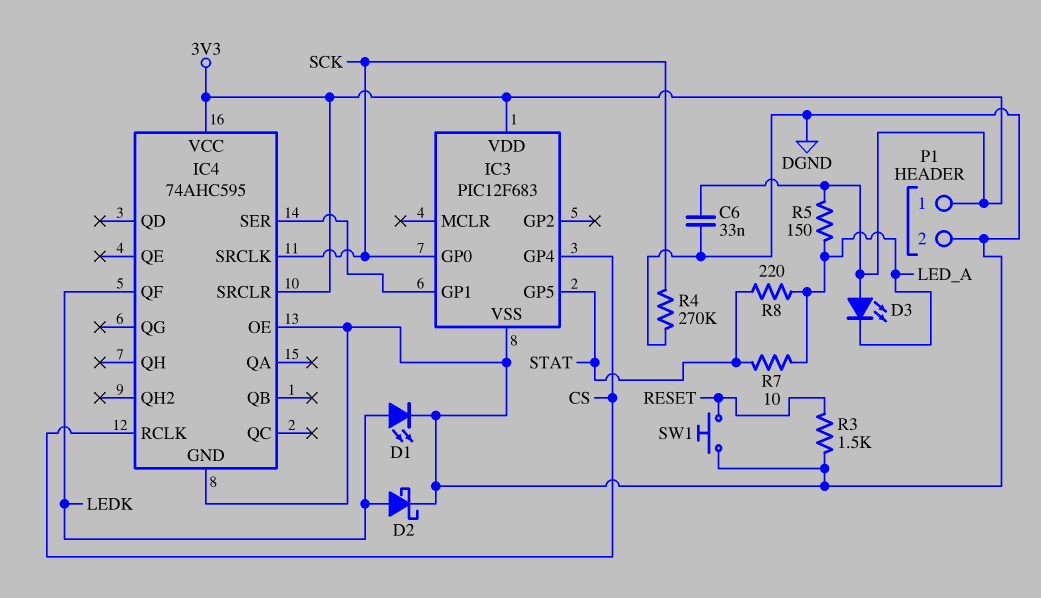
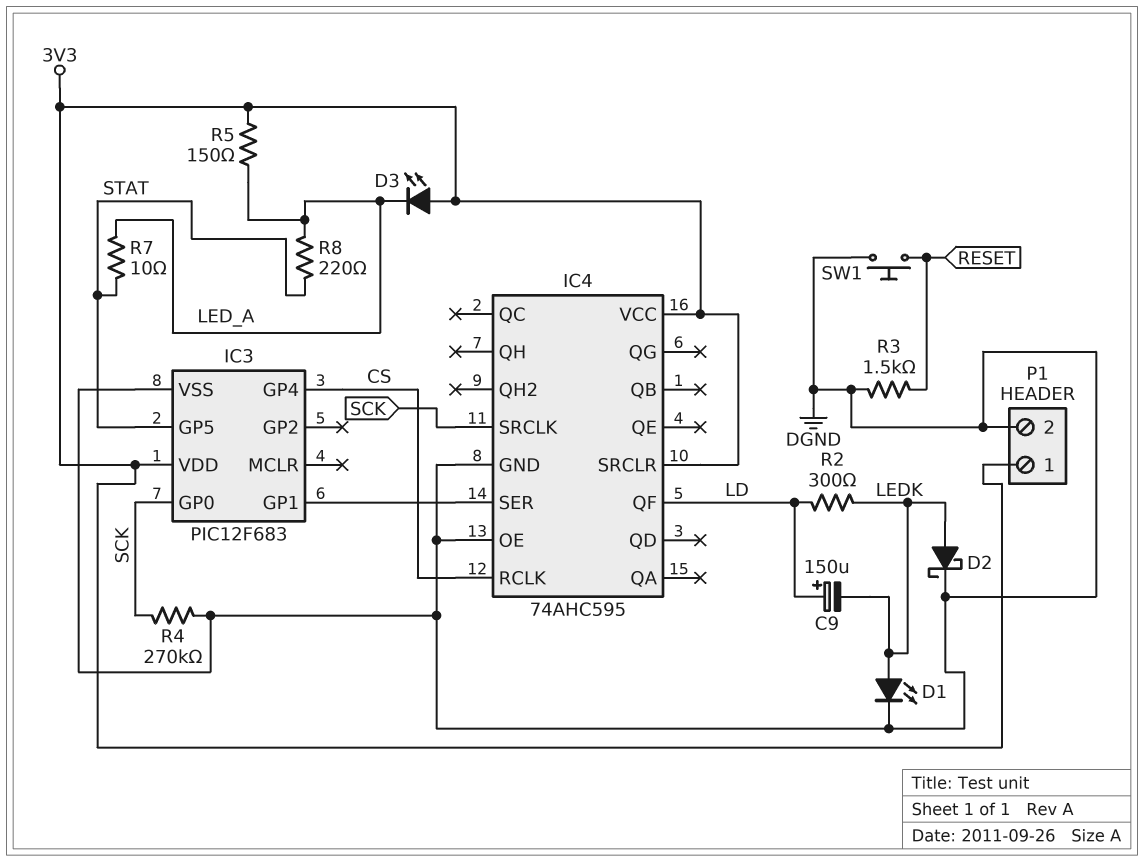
C6: 33nF (3V3, DGND) -> none
C9: none -> 150uF (plus LD, minus LEDK)
IC4 pin QF: LEDK -> LD
R2: none -> 300 (LD, LEDK)

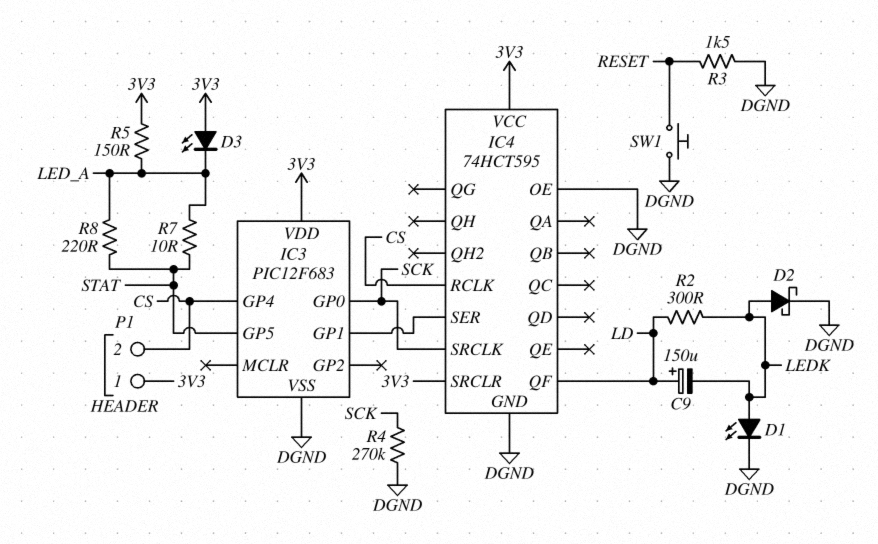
IC4: 74AHC595 -> 74HCT595
P1 pin 2: DGND -> CS

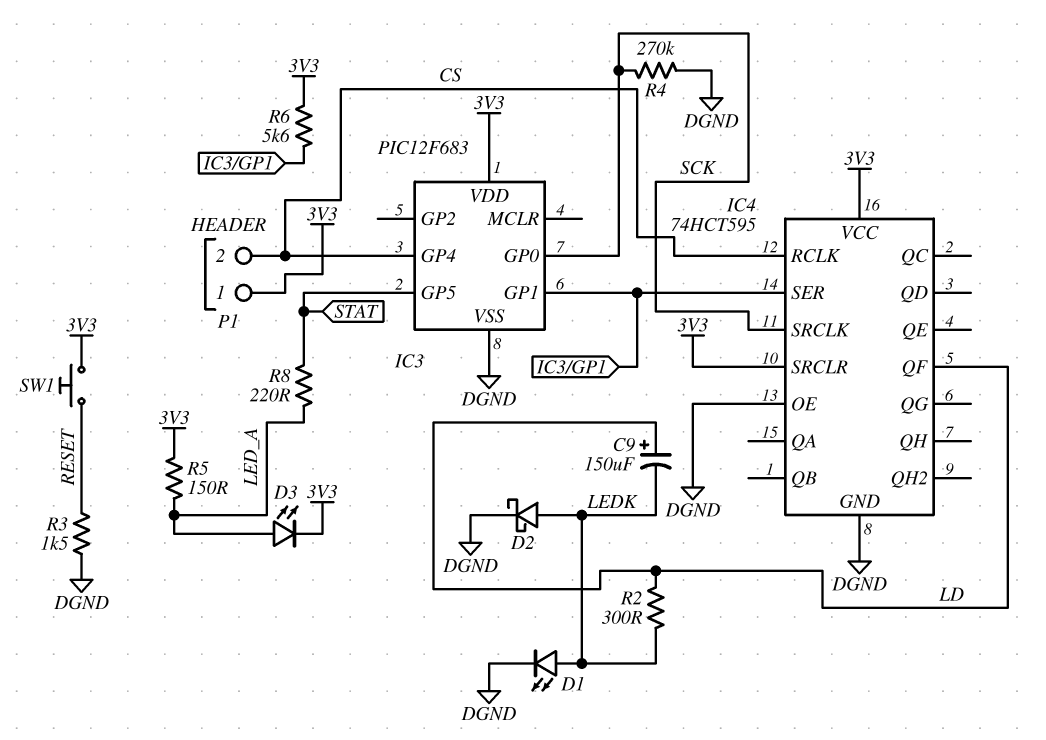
D3: LED (A 3V3, K LED_A) -> LED (A LED_A, K 3V3)
R6: none -> 5.6k (3V3, IC3/GP1)
R7: 10 (LED_A, STAT) -> none
SW1: button (DGND, RESET) -> button (3V3, RESET)

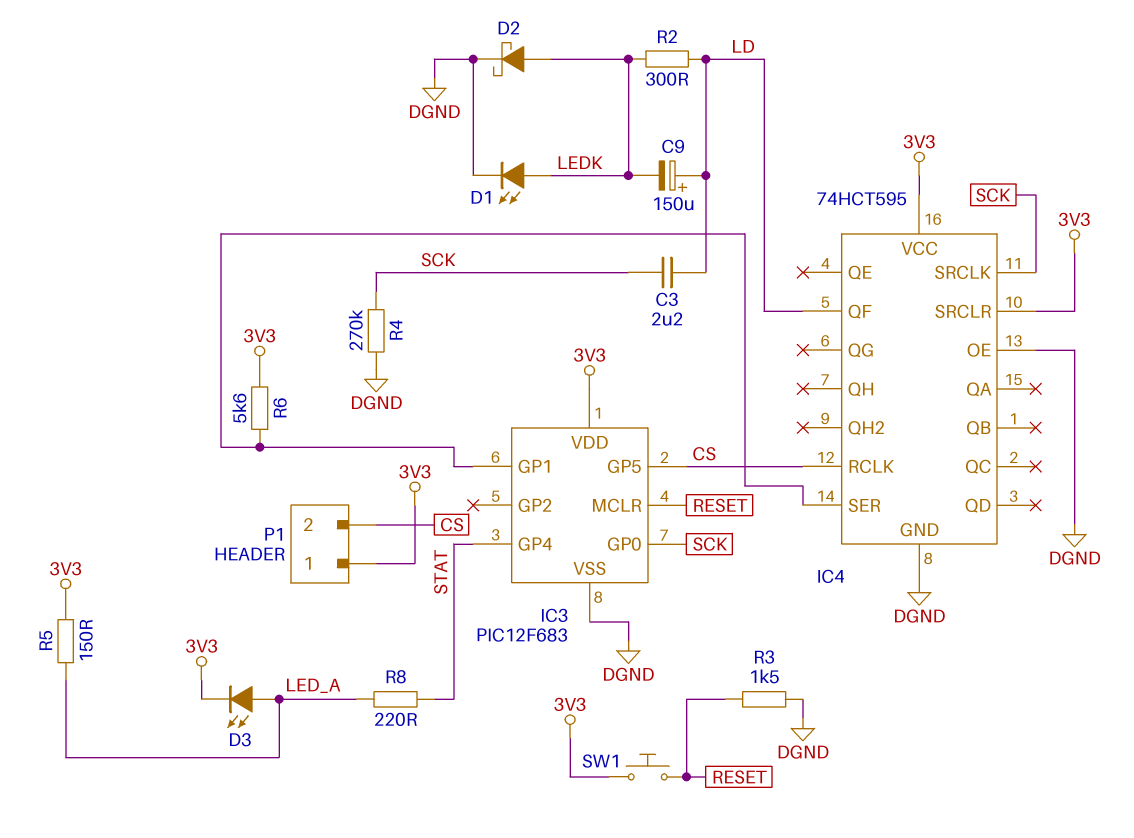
C3: none -> 2.2uF (LD, SCK)
IC3 pin GP4: CS -> STAT
IC3 pin GP5: STAT -> CS
IC3 pin MCLR: none -> RESET

